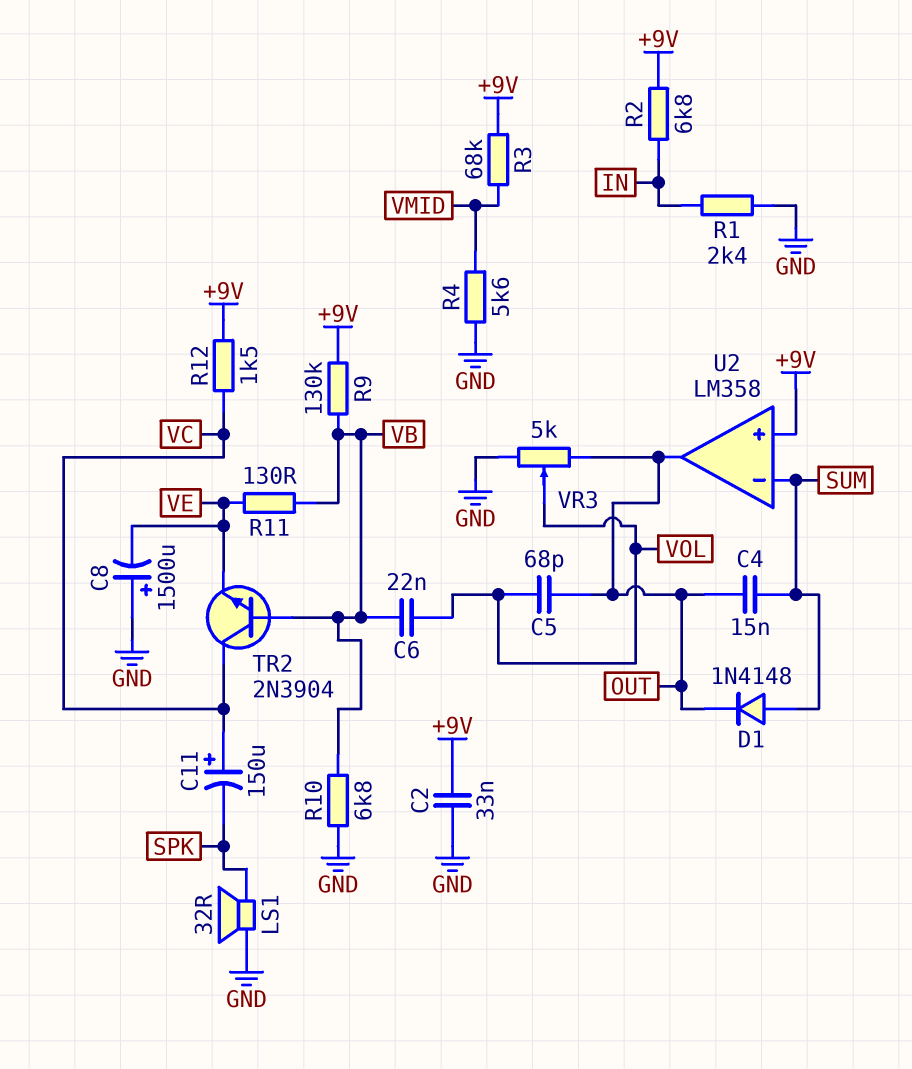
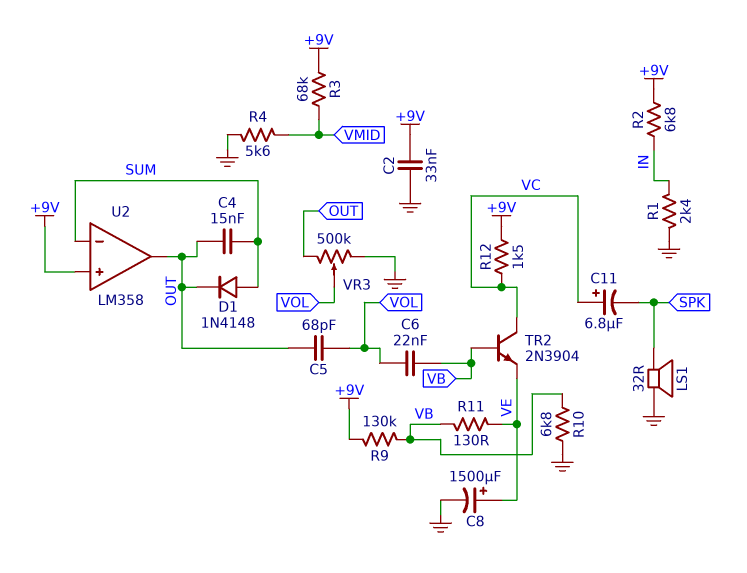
C8: 1500uF (plus GND, minus VE) -> 1500uF (plus VE, minus GND)
C11: 150uF (plus VC, minus SPK) -> 6.8uF (plus VC, minus SPK)
VR3: 5k (GND, OUT, wiper VOL) -> 500k (GND, OUT, wiper VOL)

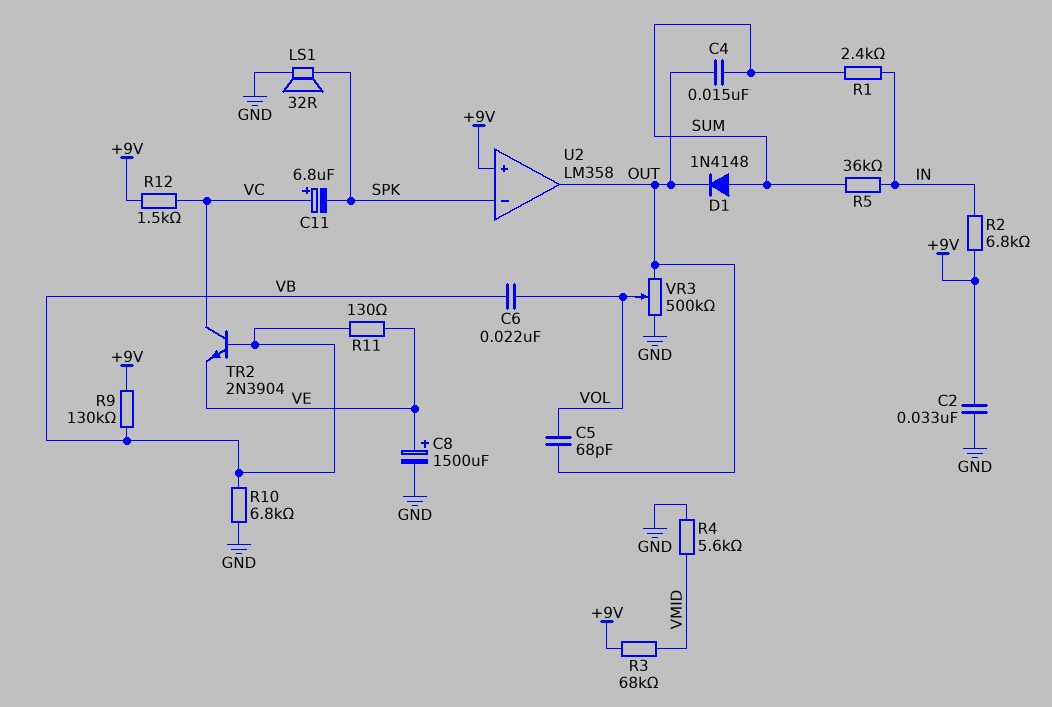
R1: 2.4k (GND, IN) -> 2.4k (IN, SUM)
R5: none -> 36k (IN, SUM)
U2 pin in-: SUM -> SPK

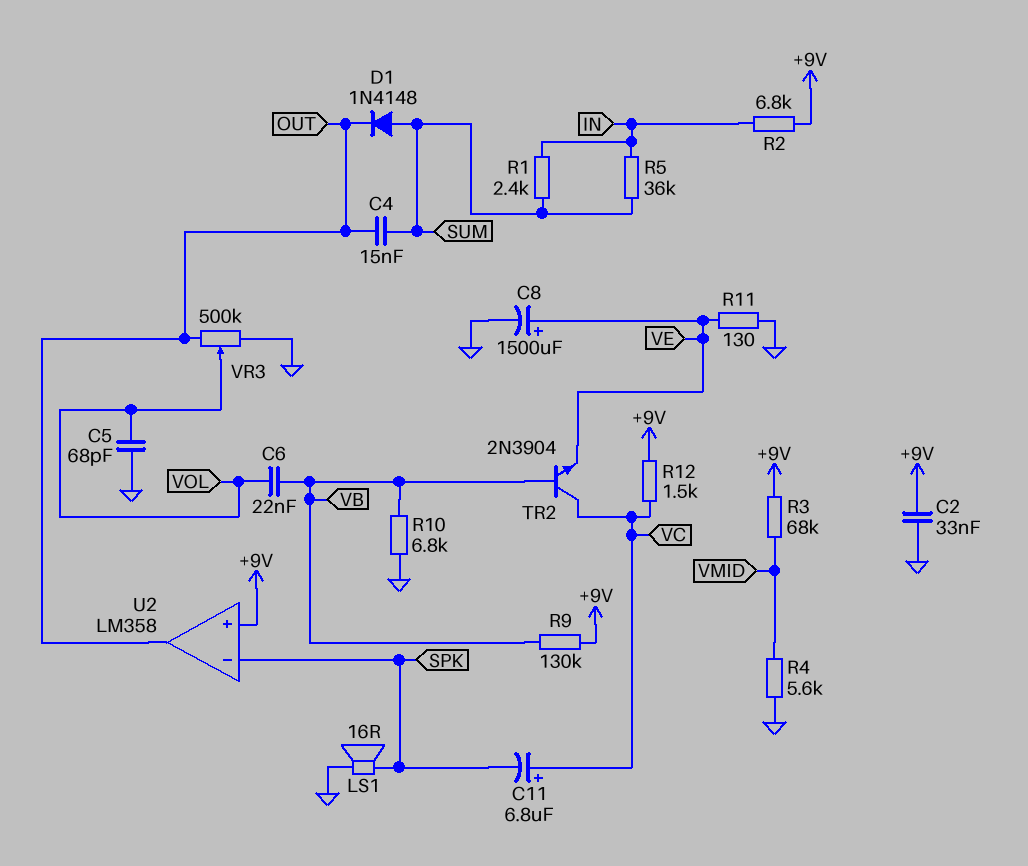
C5: 68pF (OUT, VOL) -> 68pF (GND, VOL)
LS1: speaker 32R (GND, SPK) -> speaker 16R (GND, SPK)
R11: 130 (VB, VE) -> 130 (GND, VE)

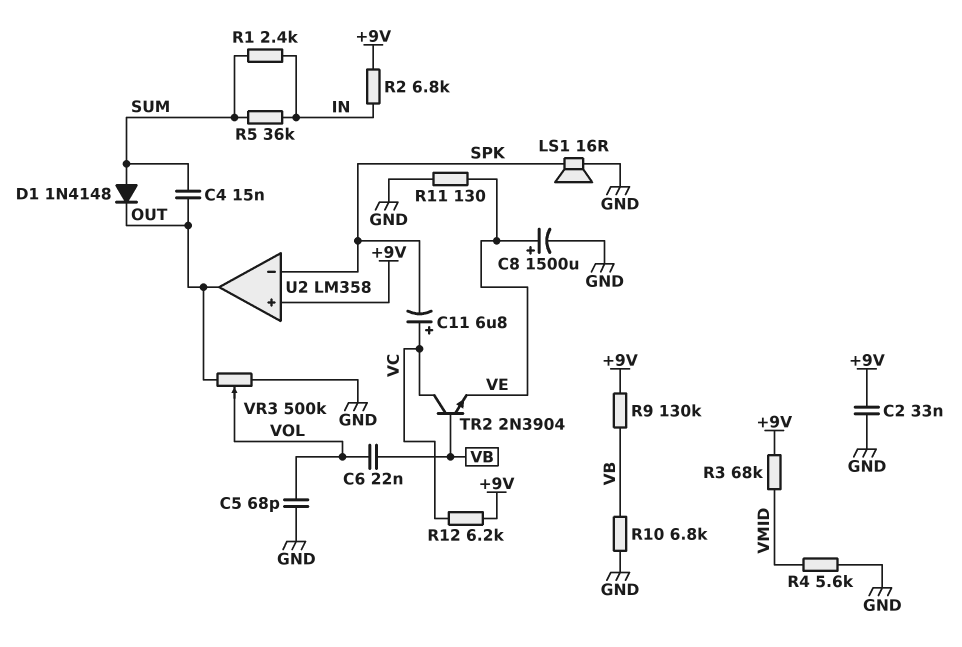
R12: 1.5k (+9V, VC) -> 6.2k (+9V, VC)

